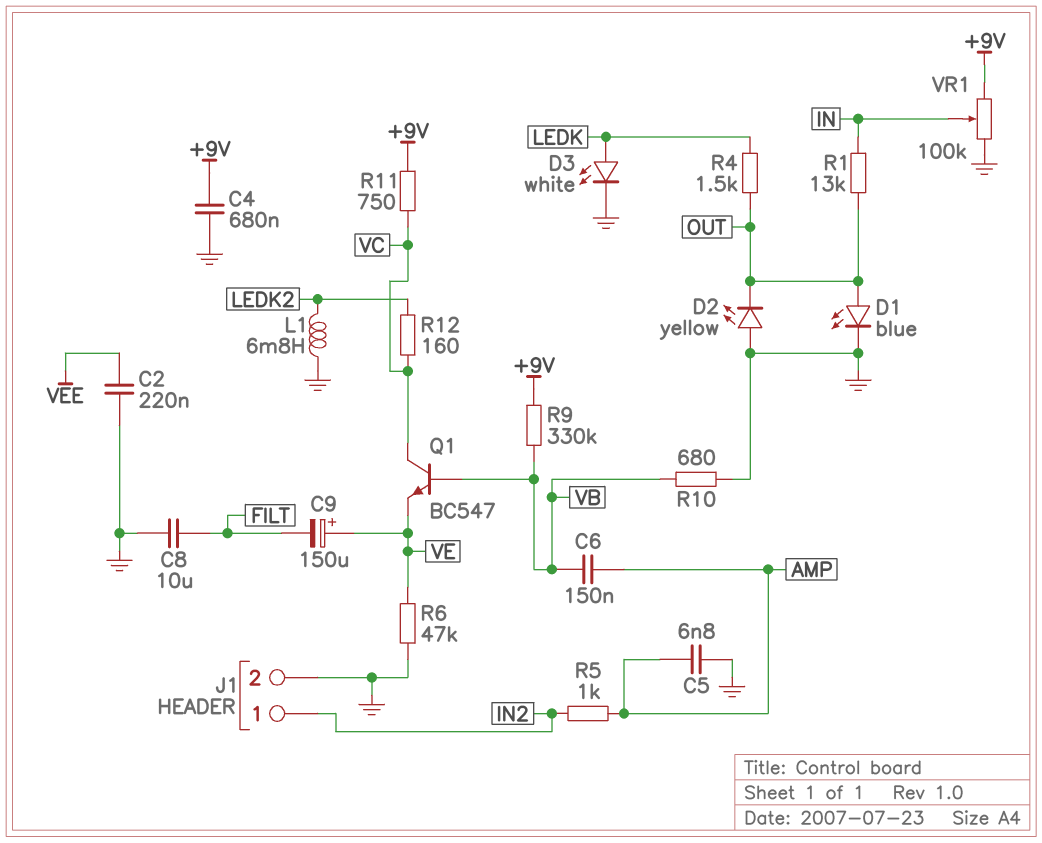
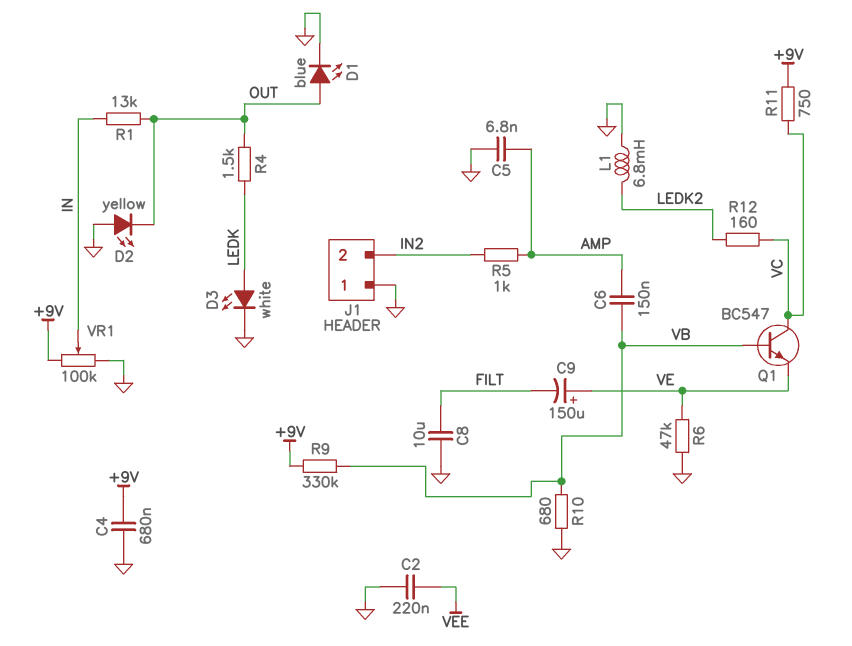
J1 pin 1: IN2 -> GND
J1 pin 2: GND -> IN2

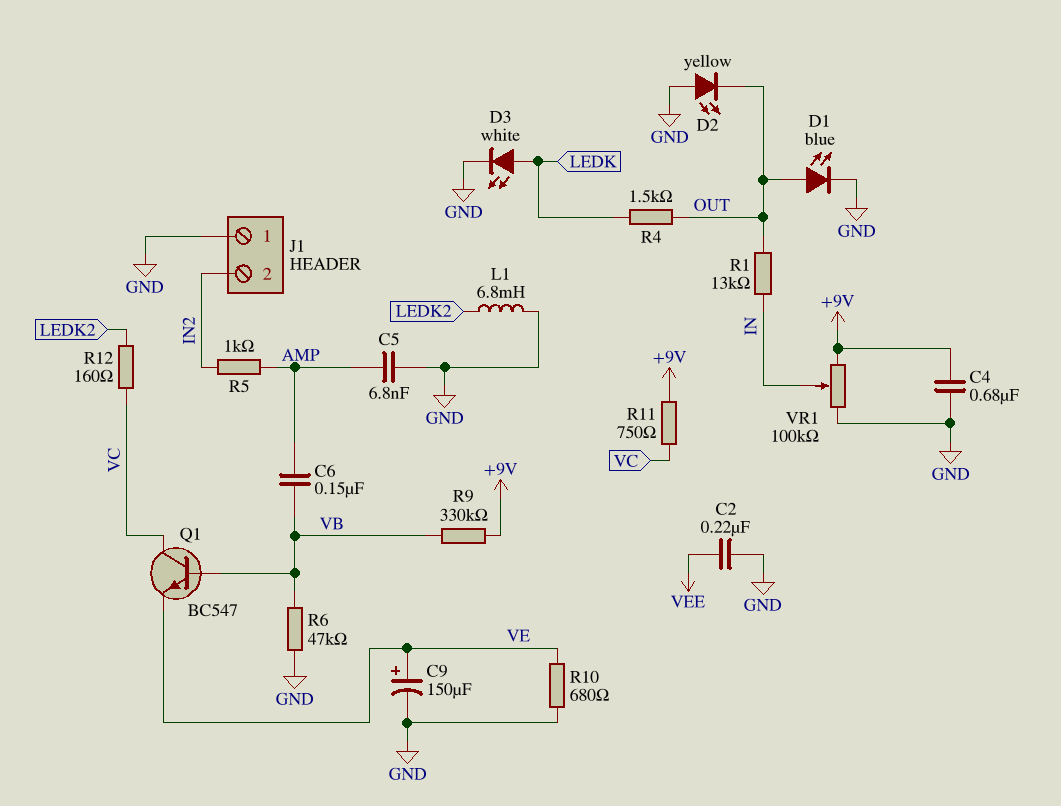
C8: 10uF (FILT, GND) -> none
C9: 150uF (plus VE, minus FILT) -> 150uF (plus VE, minus GND)
R6: 47k (GND, VE) -> 47k (GND, VB)
R10: 680 (GND, VB) -> 680 (GND, VE)

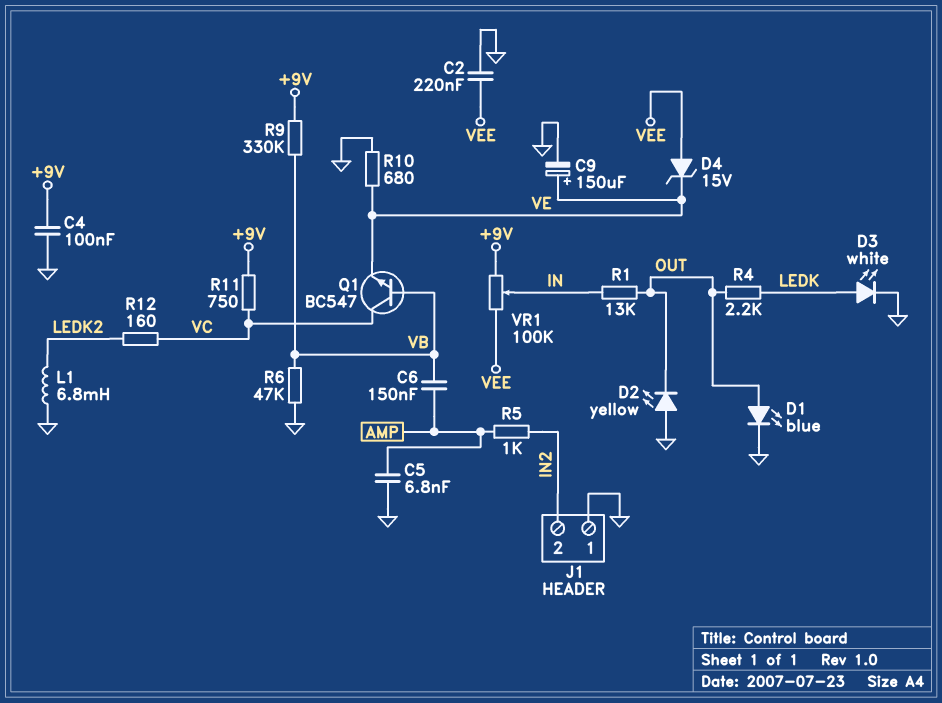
C4: 680nF (+9V, GND) -> 100nF (+9V, GND)
D4: none -> zener 15V (A VEE, K VE)
R4: 1.5k (LEDK, OUT) -> 2.2k (LEDK, OUT)
VR1: 100k (+9V, GND, wiper IN) -> 100k (+9V, VEE, wiper IN)

